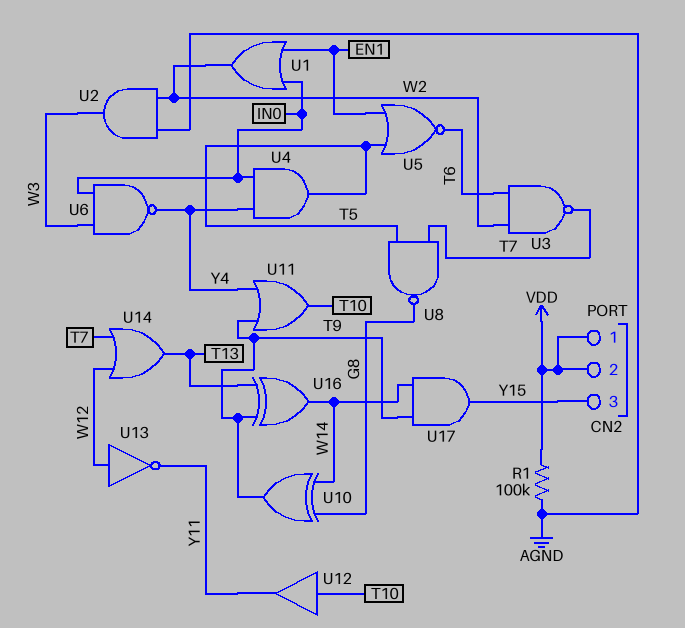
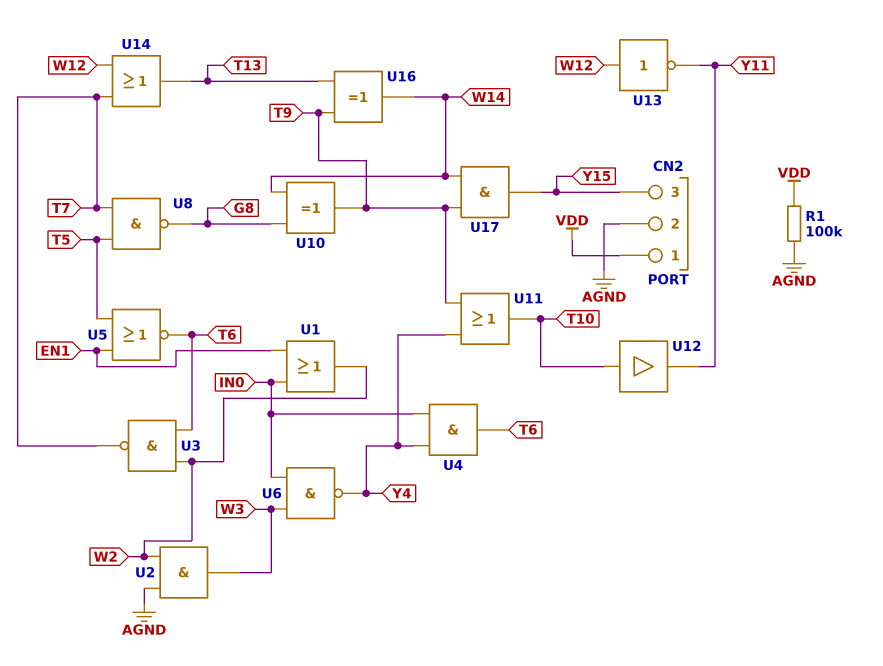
CN2 pin 2: VDD -> AGND
U4: AND (in IN0, in Y4, out T5) -> AND (in IN0, in Y4, out T6)

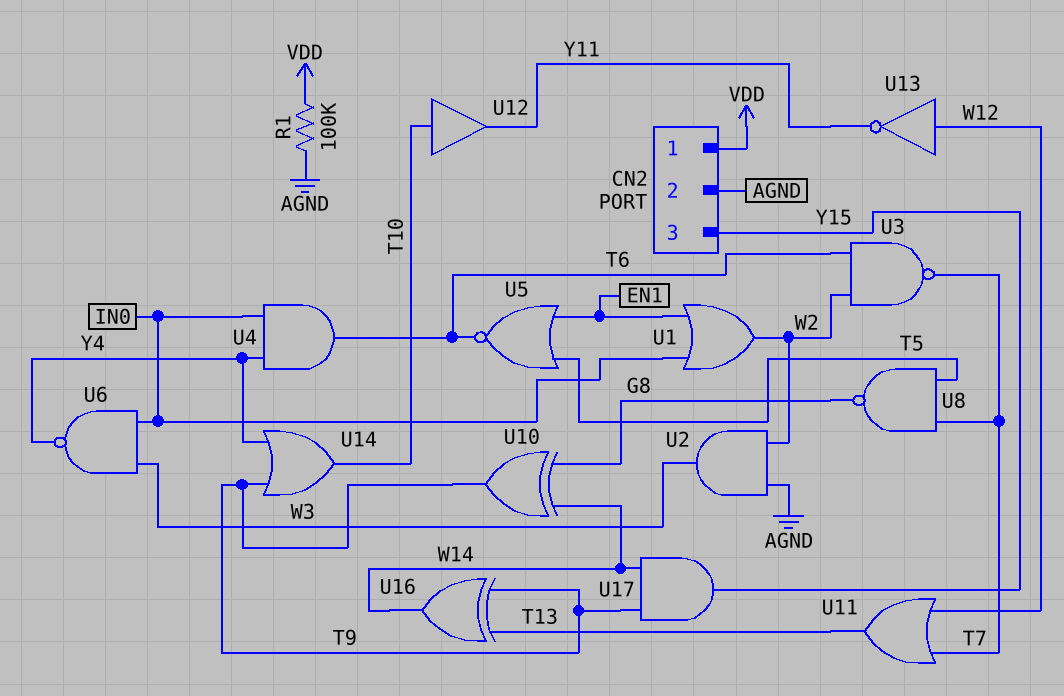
U11: OR (in T9, in Y4, out T10) -> OR (in T7, in W12, out T13)
U14: OR (in T7, in W12, out T13) -> OR (in T9, in Y4, out T10)

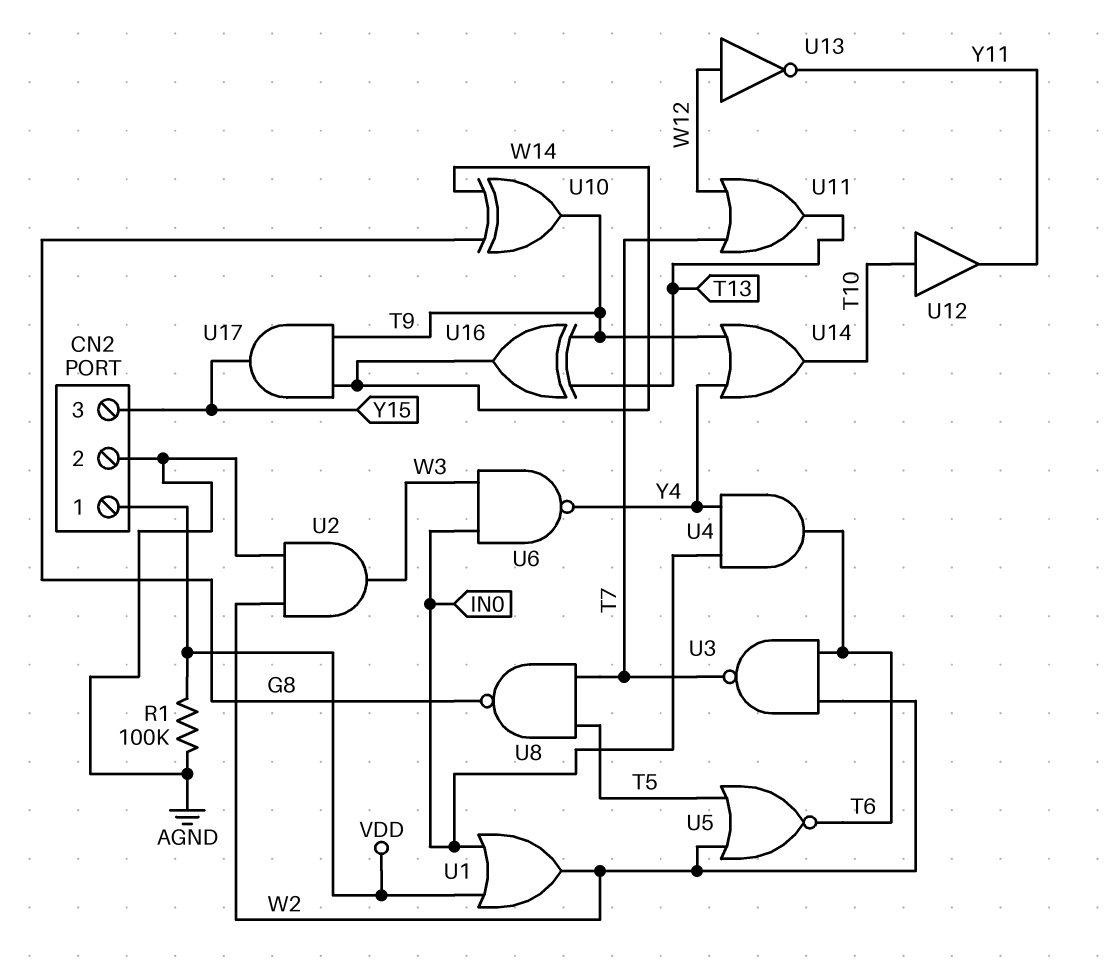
U1: OR (in EN1, in IN0, out W2) -> OR (in IN0, in VDD, out W2)
U5: NOR (in EN1, in T5, out T6) -> NOR (in T5, in W2, out T6)

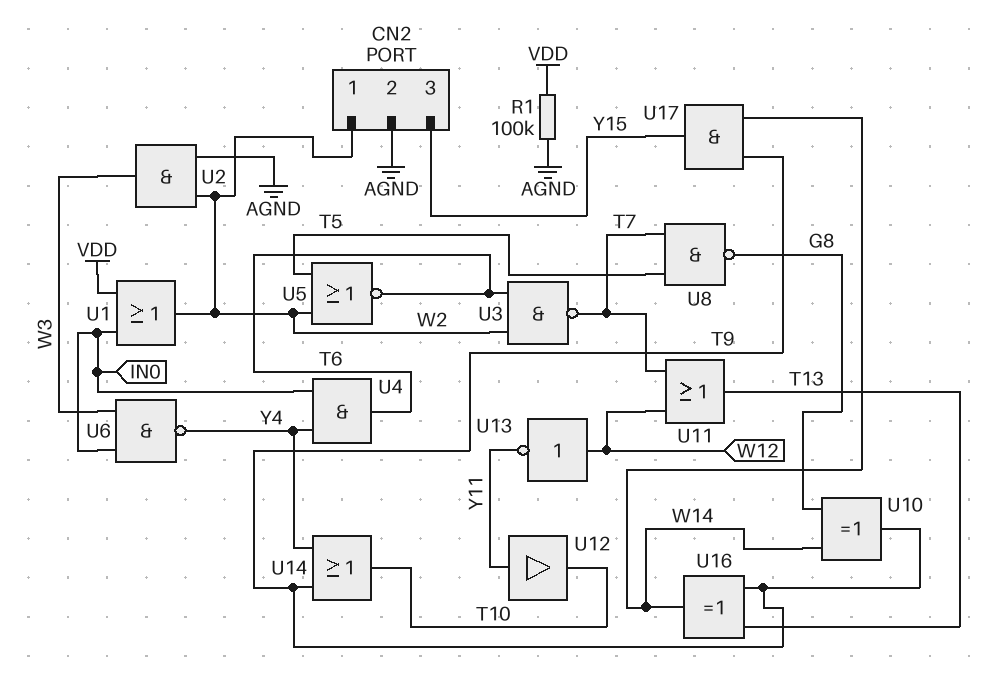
CN2 pin 1: VDD -> W2
U12: buffer (in T10, out Y11) -> buffer (in Y11, out T10)

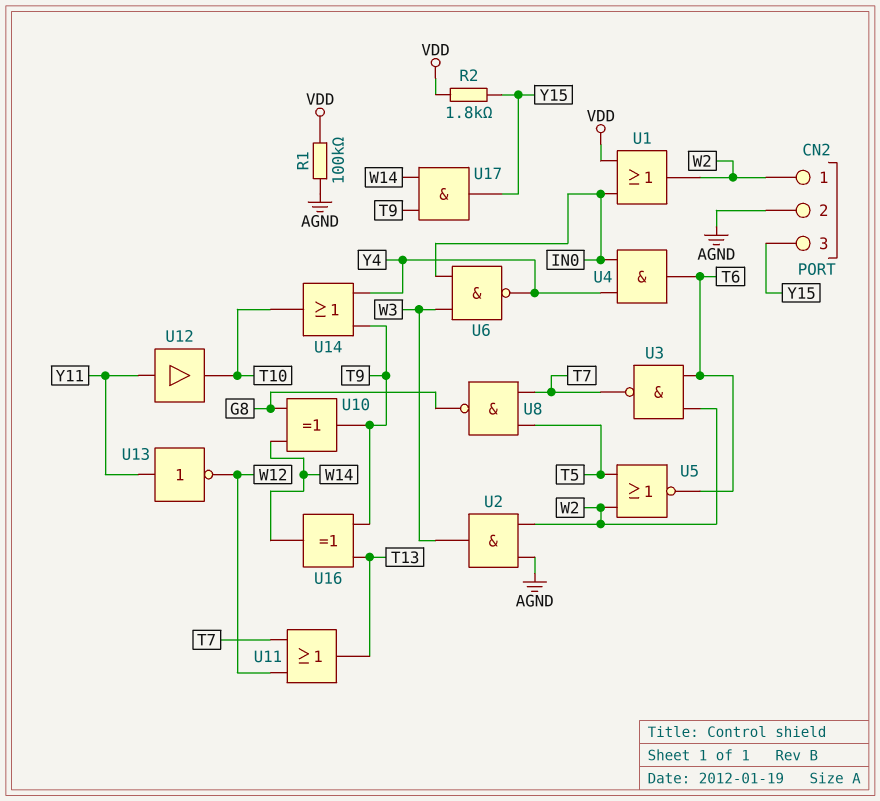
R2: none -> 1.8k (VDD, Y15)
U13: NOT (in W12, out Y11) -> NOT (in Y11, out W12)

